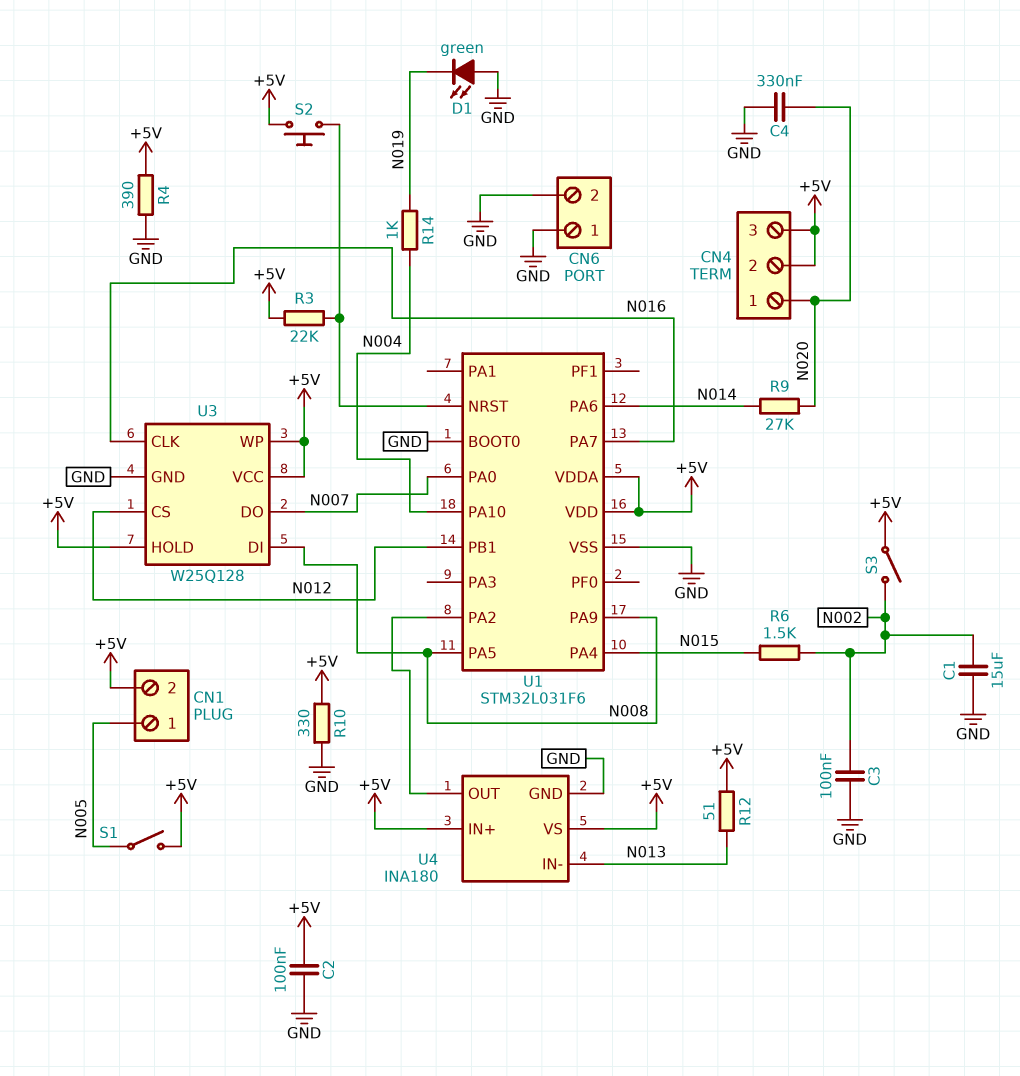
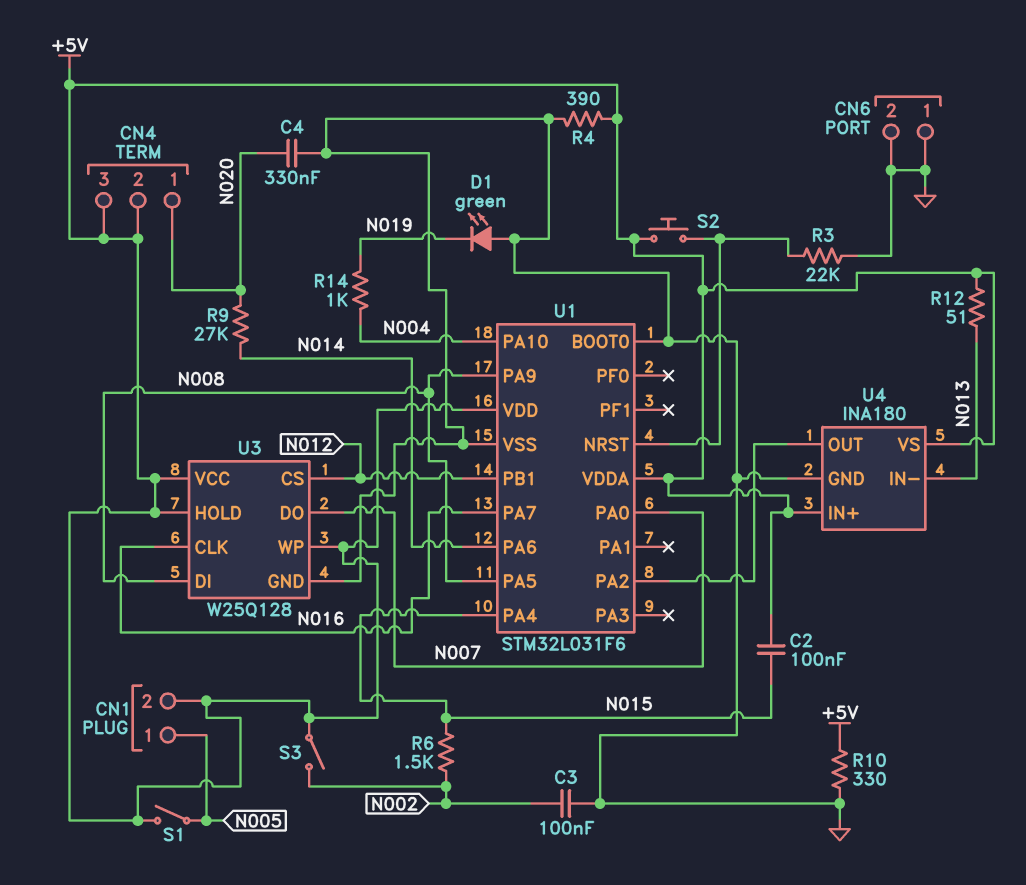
C1: 15uF (GND, N002) -> none
C2: 100nF (+5V, GND) -> 100nF (+5V, N015)
R3: 22k (+5V, U1/NRST) -> 22k (GND, U1/NRST)

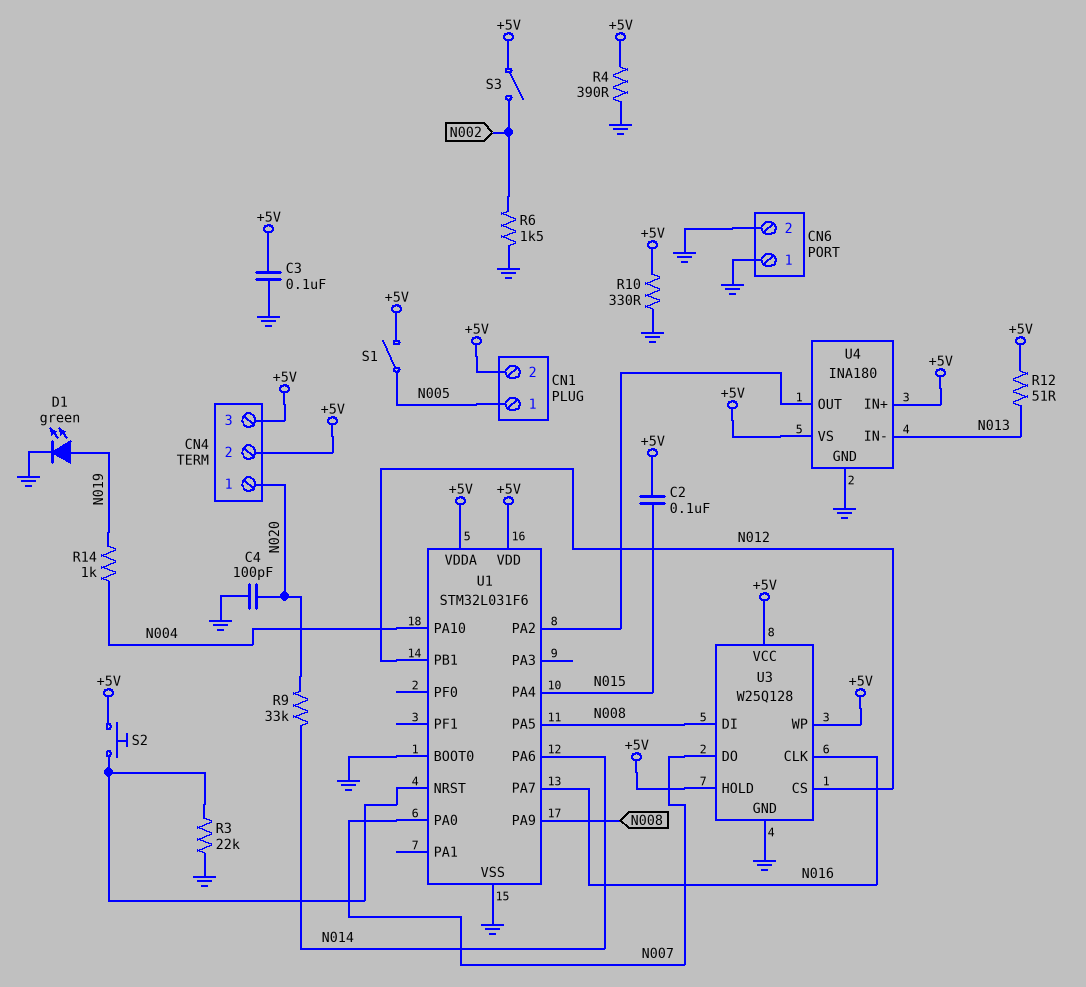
C3: 100nF (GND, N002) -> 100nF (+5V, GND)
C4: 330nF (GND, N020) -> 100pF (GND, N020)
D1: LED green (A GND, K N019) -> LED green (A N019, K GND)
R6: 1.5k (N002, N015) -> 1.5k (GND, N002)
R9: 27k (N014, N020) -> 33k (N014, N020)

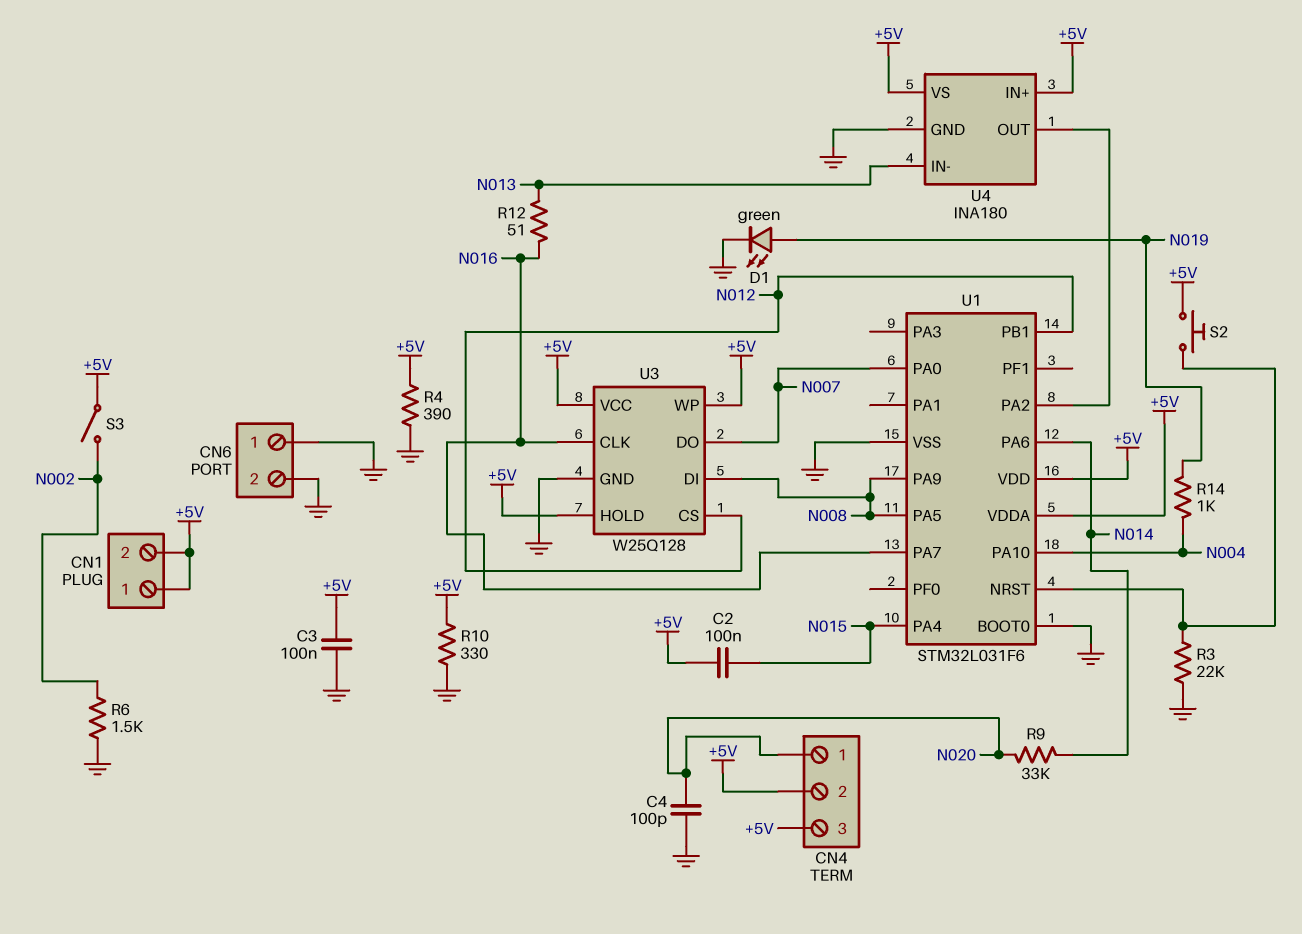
CN1 pin 1: N005 -> +5V
R12: 51 (+5V, N013) -> 51 (N013, N016)
S1: switch (+5V, N005) -> none

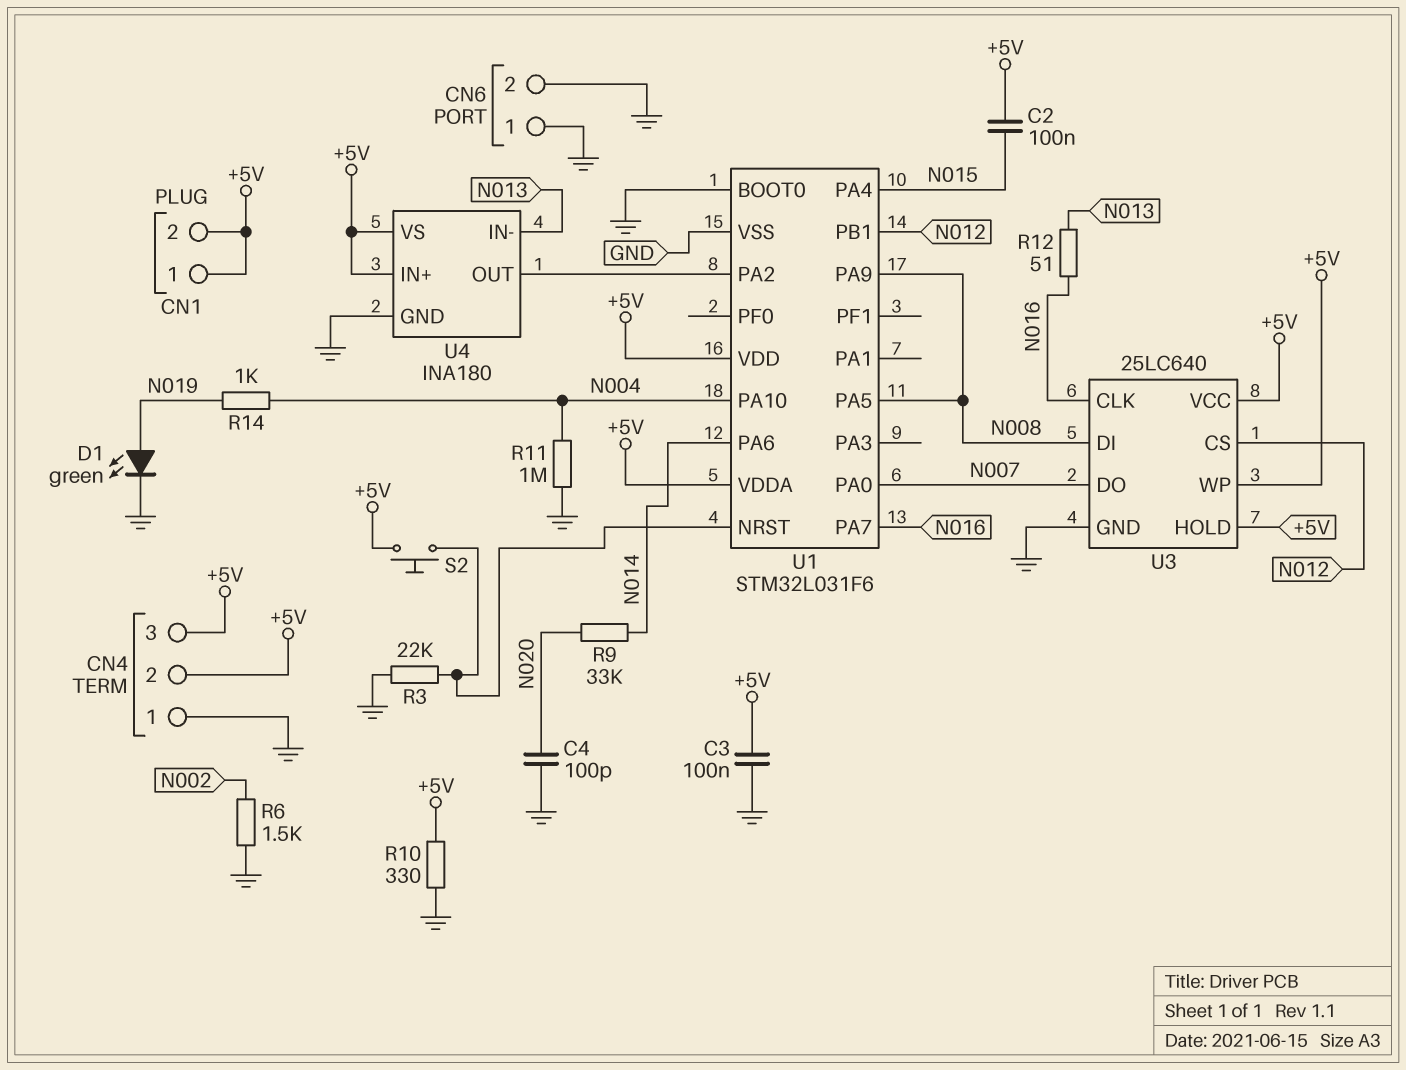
CN4 pin 1: N020 -> GND
R4: 390 (+5V, GND) -> none
R11: none -> 1M (GND, N004)
S3: switch (+5V, N002) -> none
U3: W25Q128 -> 25LC640

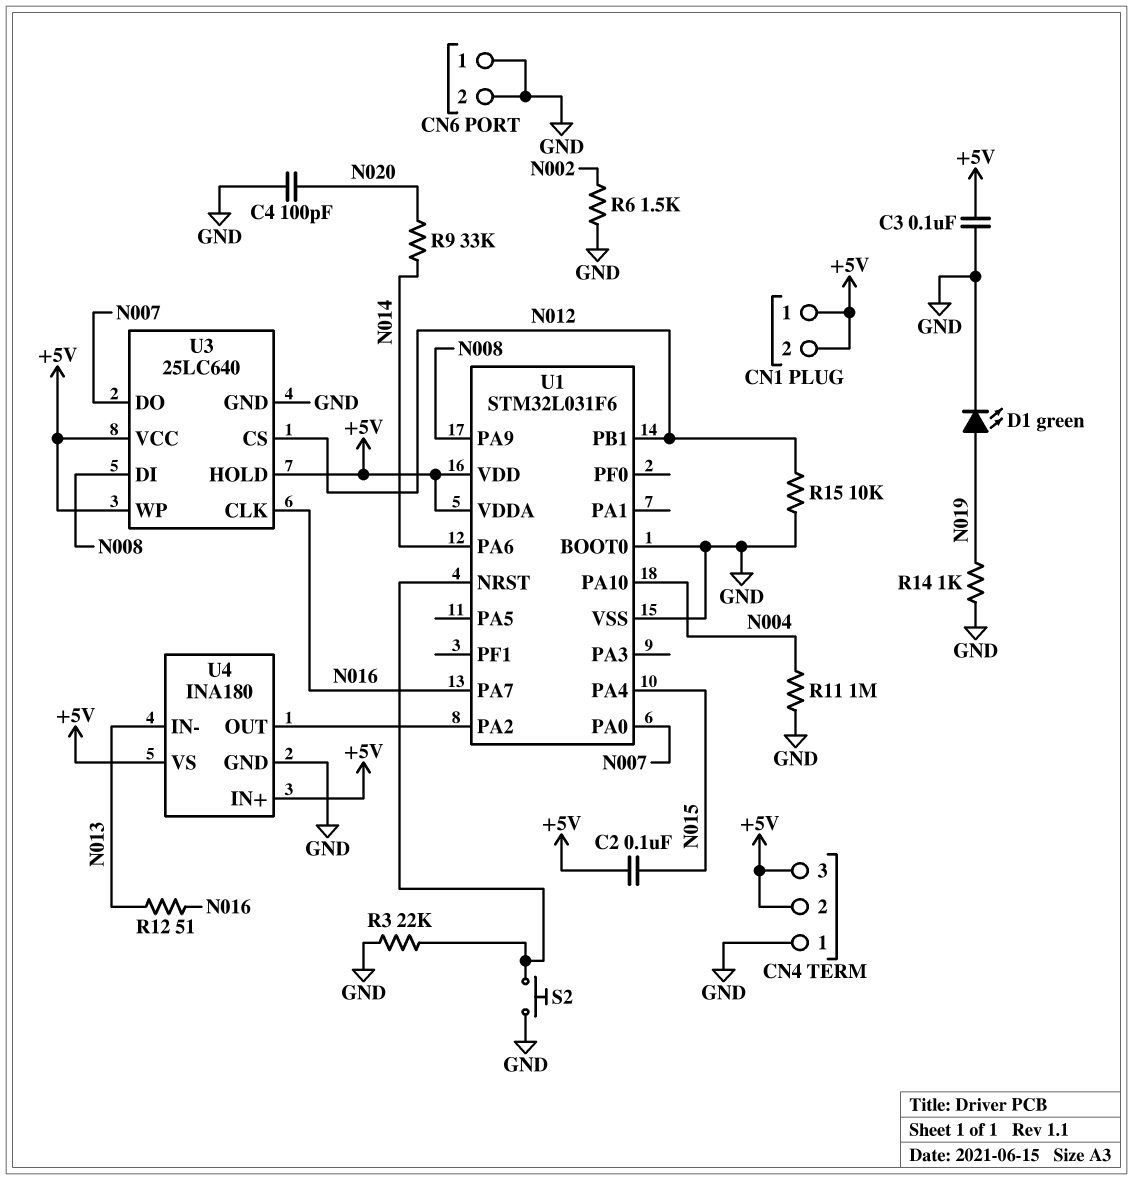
R10: 330 (+5V, GND) -> none
R14: 1k (N004, N019) -> 1k (GND, N019)
R15: none -> 10k (GND, N012)
S2: button (+5V, U1/NRST) -> button (GND, U1/NRST)
U1 pin PA5: N008 -> none

